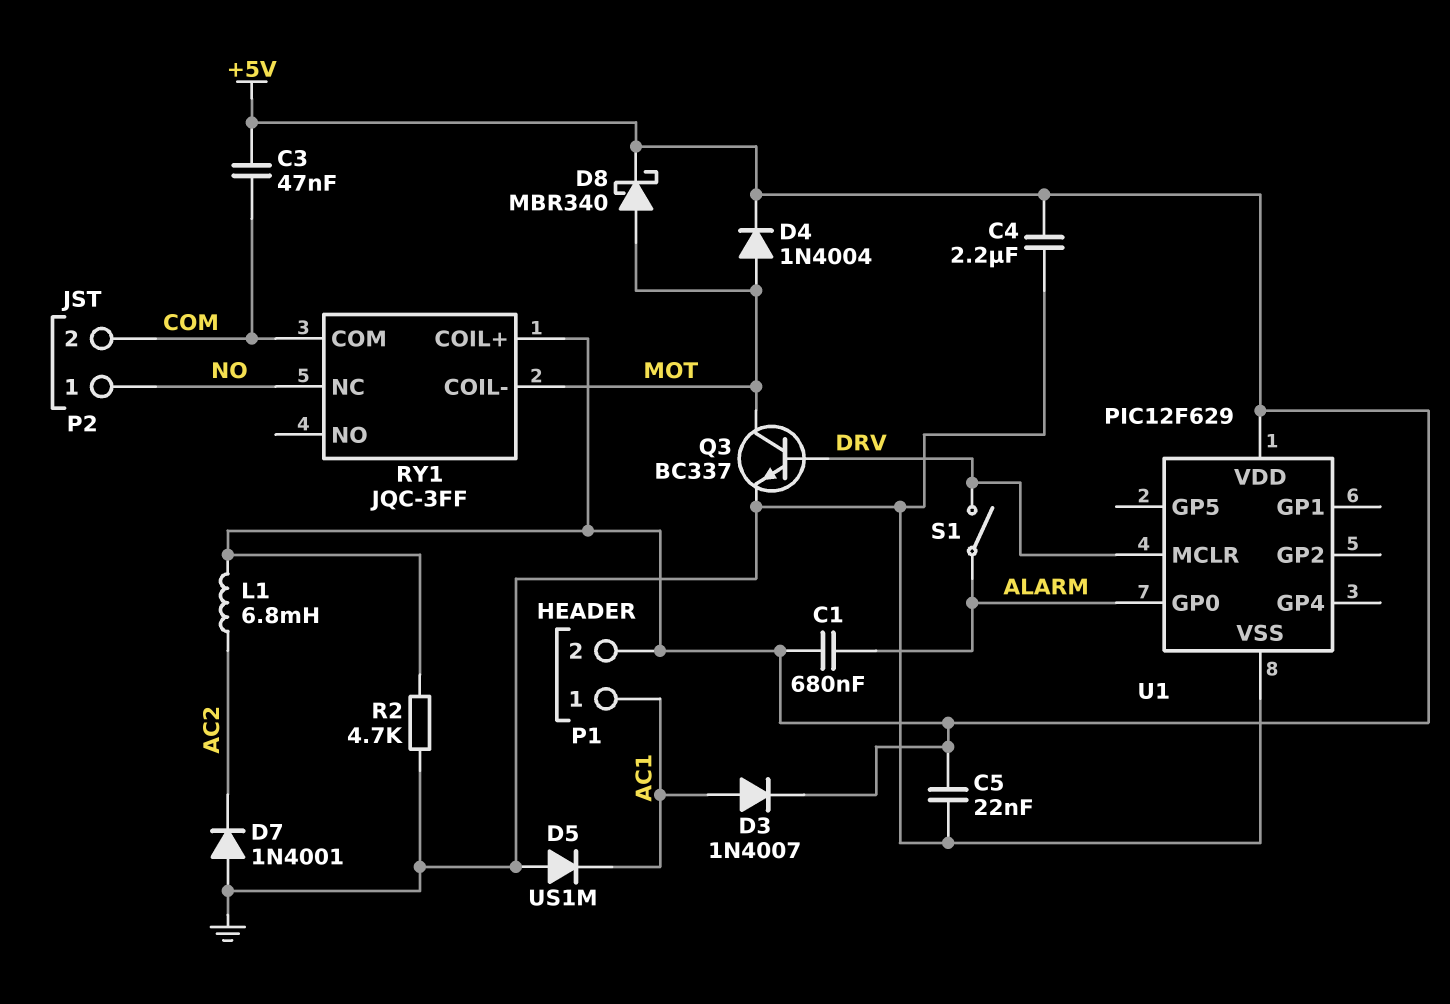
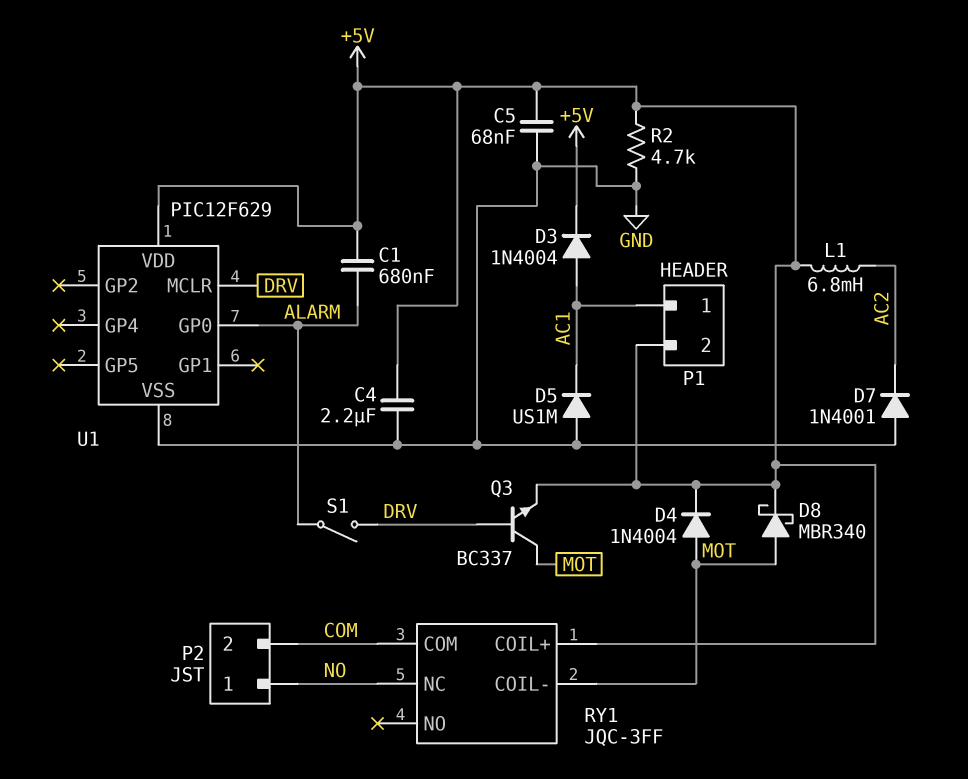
C3: 47nF (+5V, COM) -> none
C5: 22nF (+5V, GND) -> 68nF (+5V, GND)
D3: diode 1N4007 (A AC1, K +5V) -> diode 1N4004 (A AC1, K +5V)
Q3: NPN BC337 (B DRV, C MOT, E GND) -> NPN BC337 (B DRV, C MOT, E +5V)

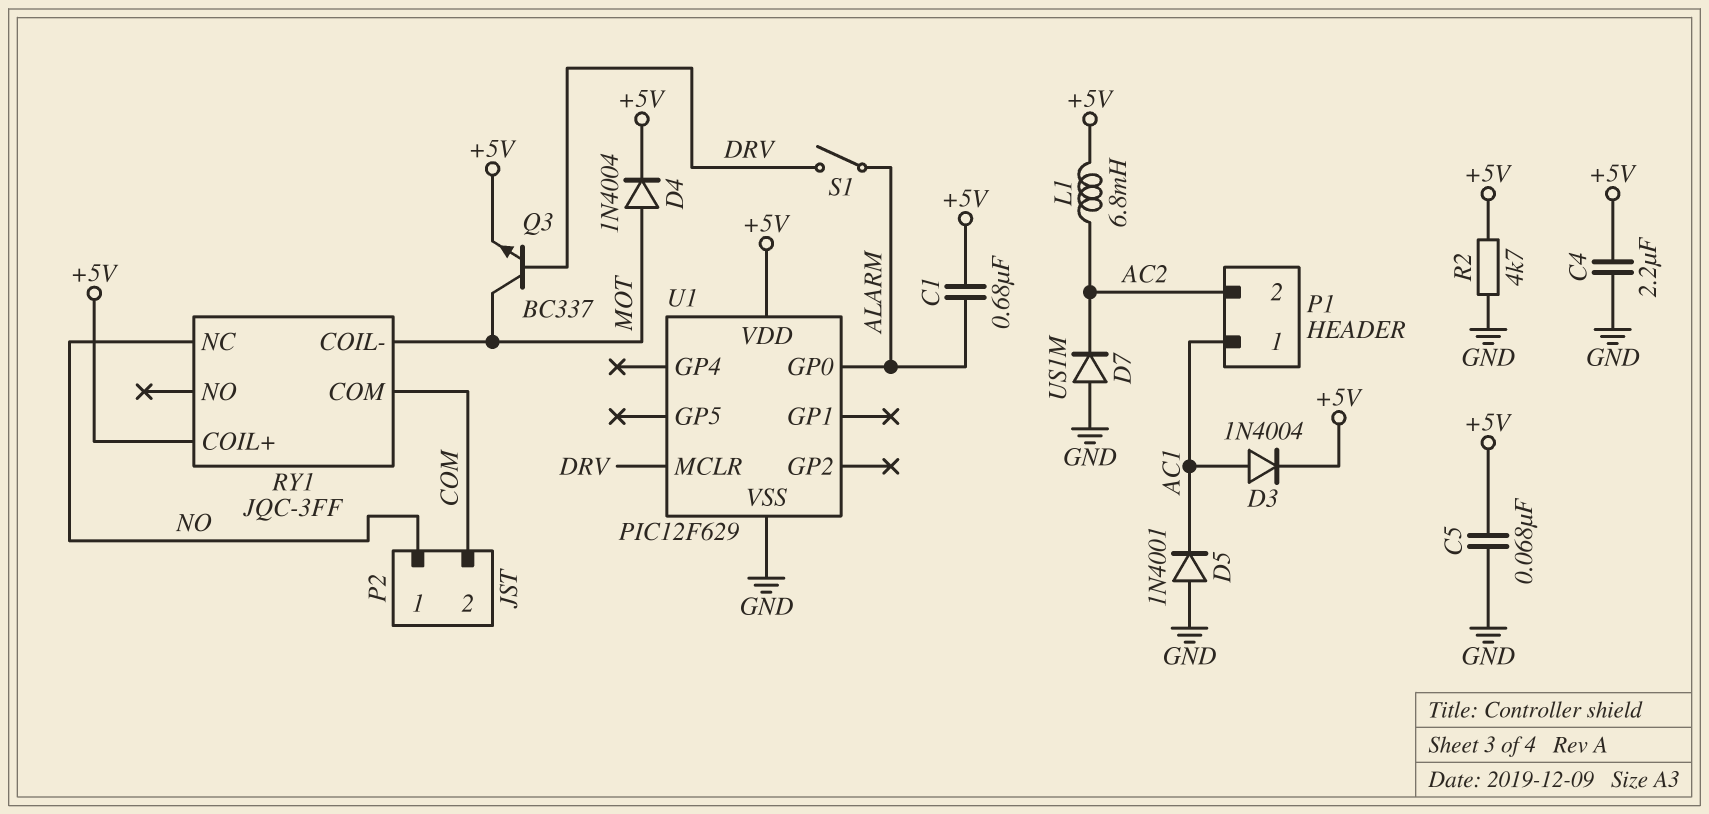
D5: diode US1M (A GND, K AC1) -> diode 1N4001 (A GND, K AC1)
D7: diode 1N4001 (A GND, K AC2) -> diode US1M (A GND, K AC2)
D8: schottky MBR340 (A MOT, K +5V) -> none
P1 pin 2: +5V -> AC2

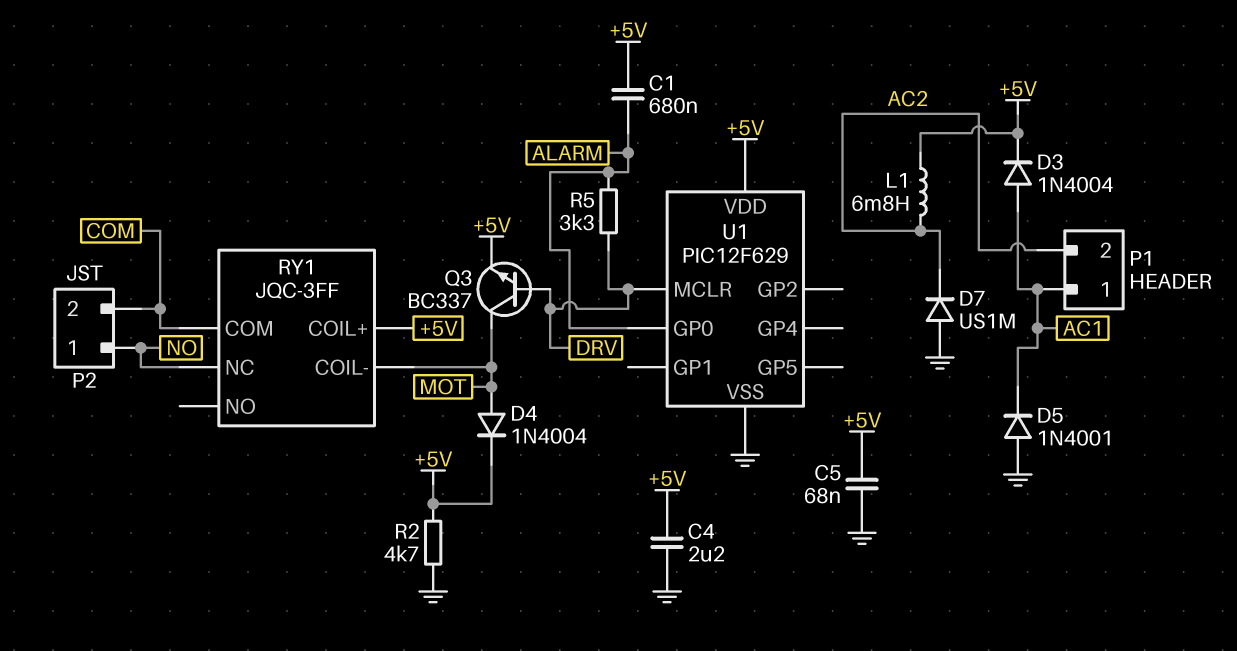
R5: none -> 3.3k (ALARM, DRV)
S1: switch (ALARM, DRV) -> none

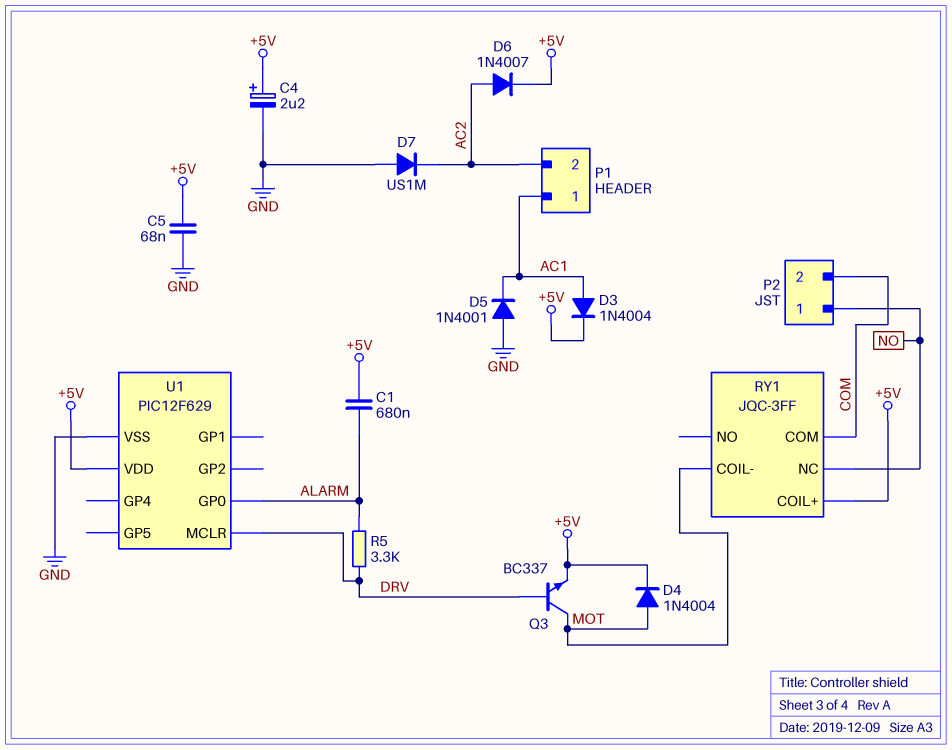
C4: 2.2uF (+5V, GND) -> 2.2uF (plus +5V, minus GND)
D6: none -> diode 1N4007 (A AC2, K +5V)
L1: 6.8mH (+5V, AC2) -> none
R2: 4.7k (+5V, GND) -> none

